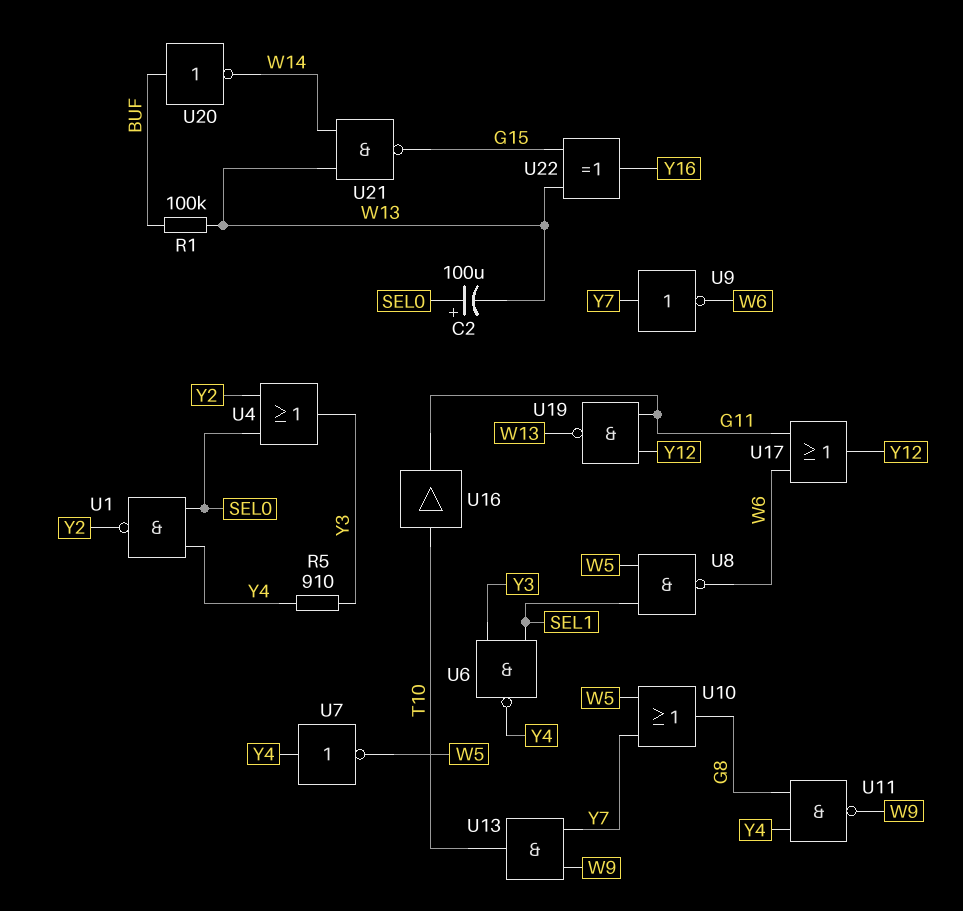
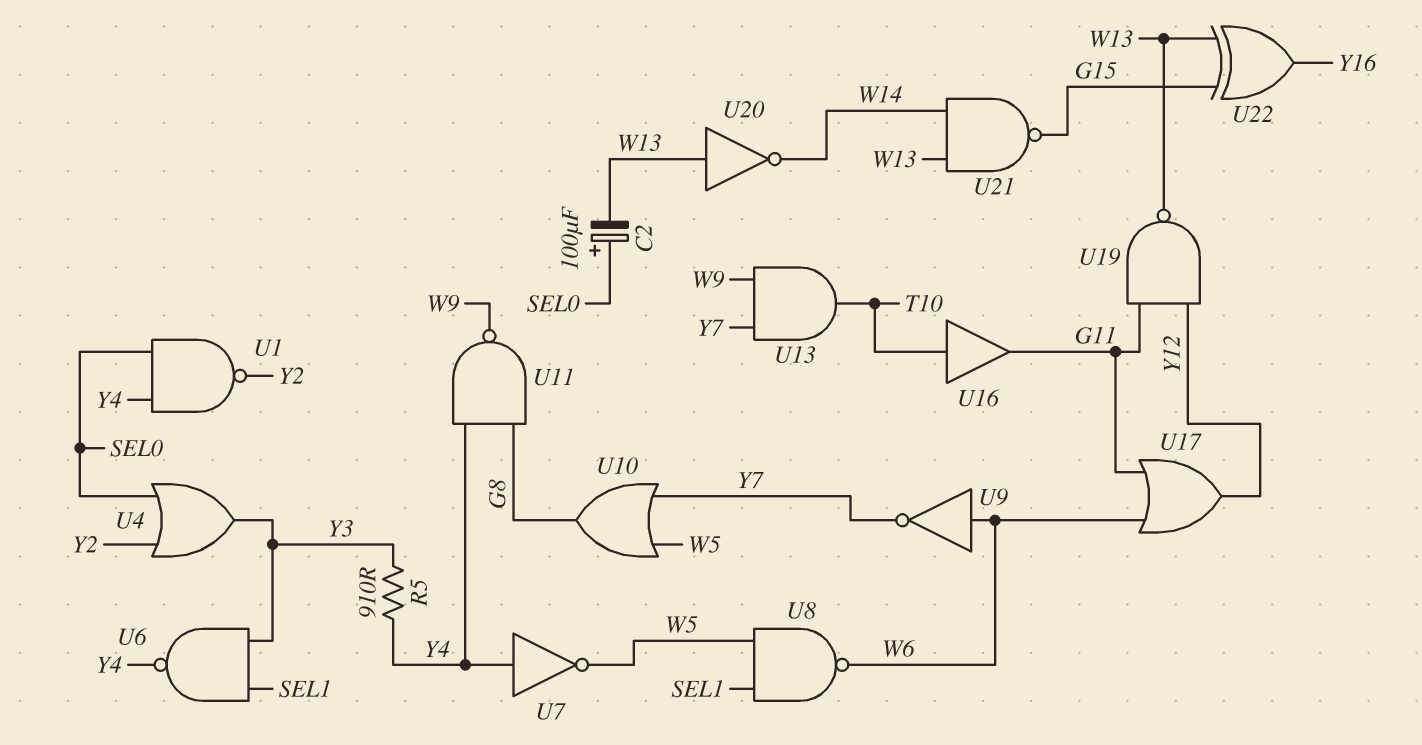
R1: 100k (BUF, W13) -> none
U9: NOT (in Y7, out W6) -> NOT (in W6, out Y7)
U20: NOT (in BUF, out W14) -> NOT (in W13, out W14)

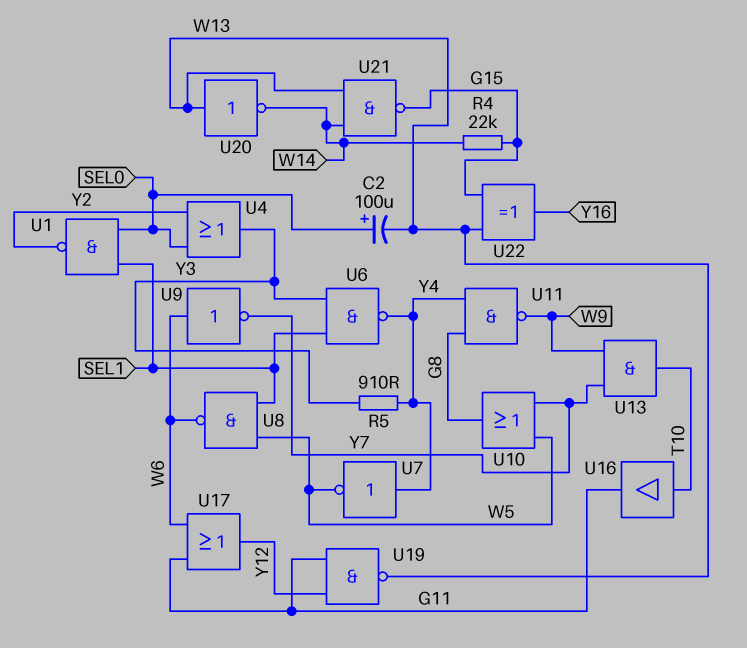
R4: none -> 22k (G15, W14)
U1: NAND (in SEL0, in Y4, out Y2) -> NAND (in SEL0, in SEL1, out Y2)

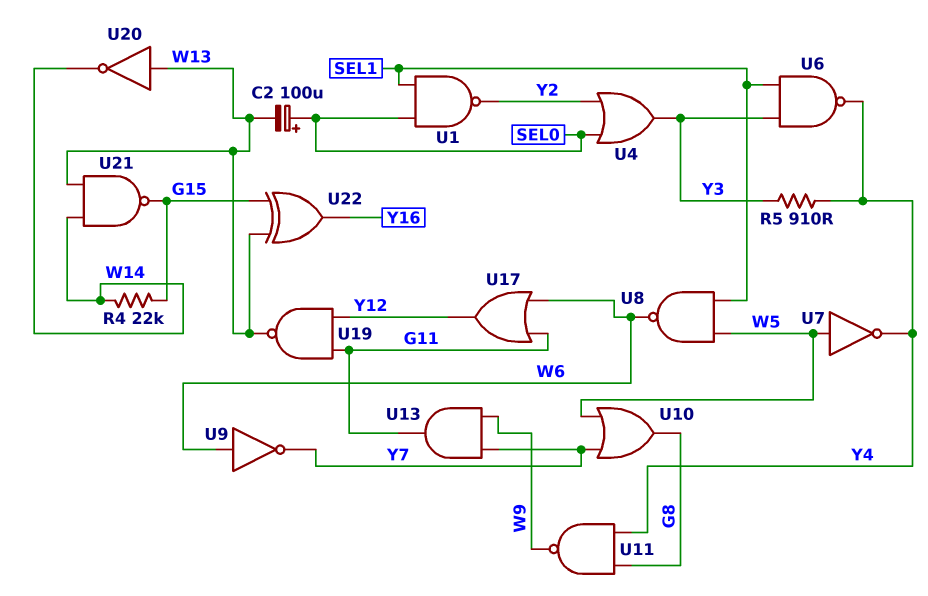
U7: NOT (in Y4, out W5) -> NOT (in W5, out Y4)
U13: AND (in W9, in Y7, out T10) -> AND (in W9, in Y7, out G11)
U16: buffer (in T10, out G11) -> none

